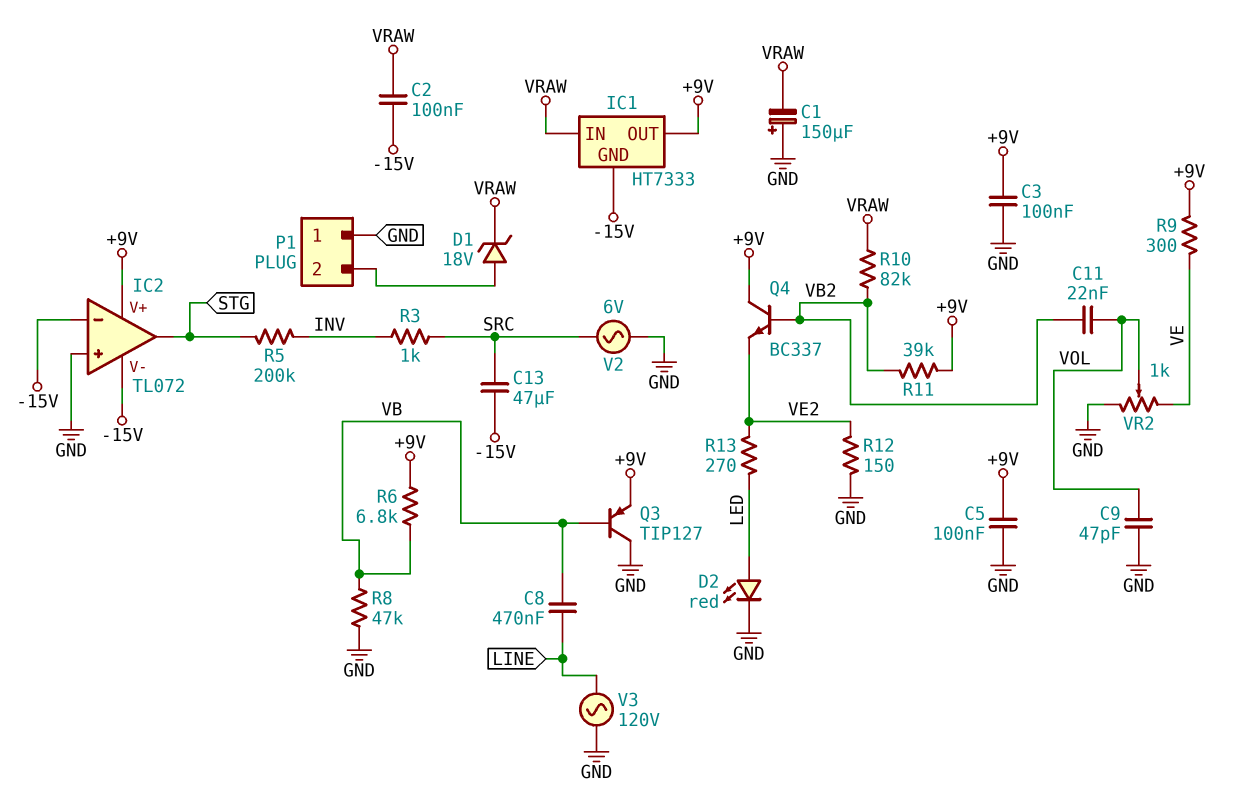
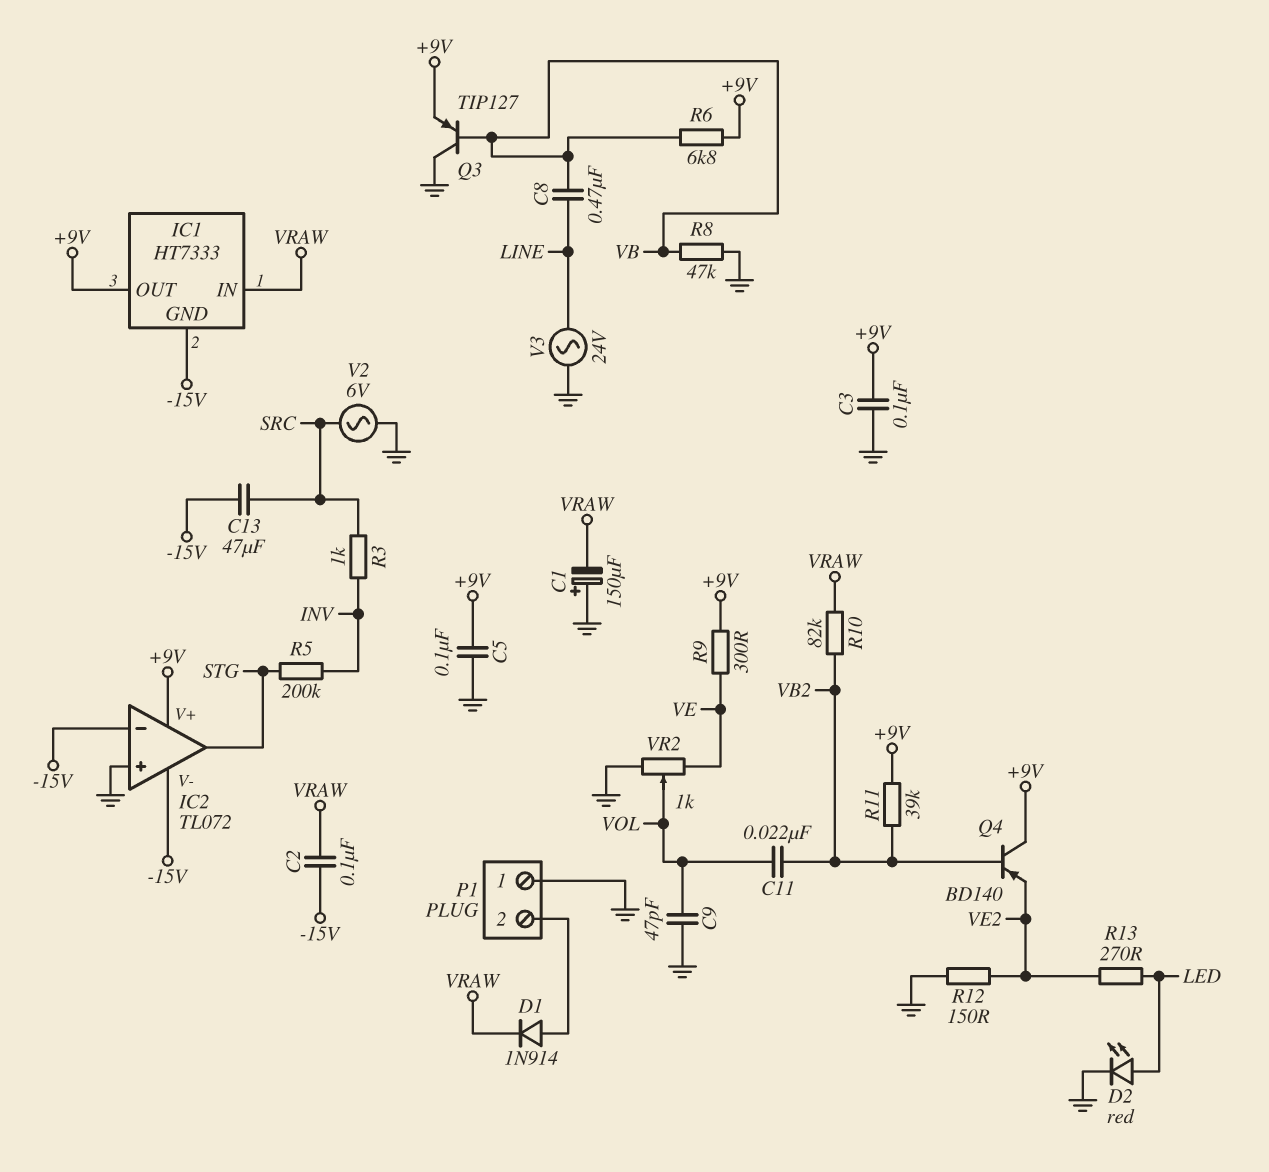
D1: zener 18V (A P1/2, K VRAW) -> diode 1N914 (A P1/2, K VRAW)
Q4: NPN BC337 (B VB2, C +9V, E VE2) -> PNP BD140 (B VB2, C +9V, E VE2)
V3: AC 120V (GND, LINE) -> AC 24V (GND, LINE)

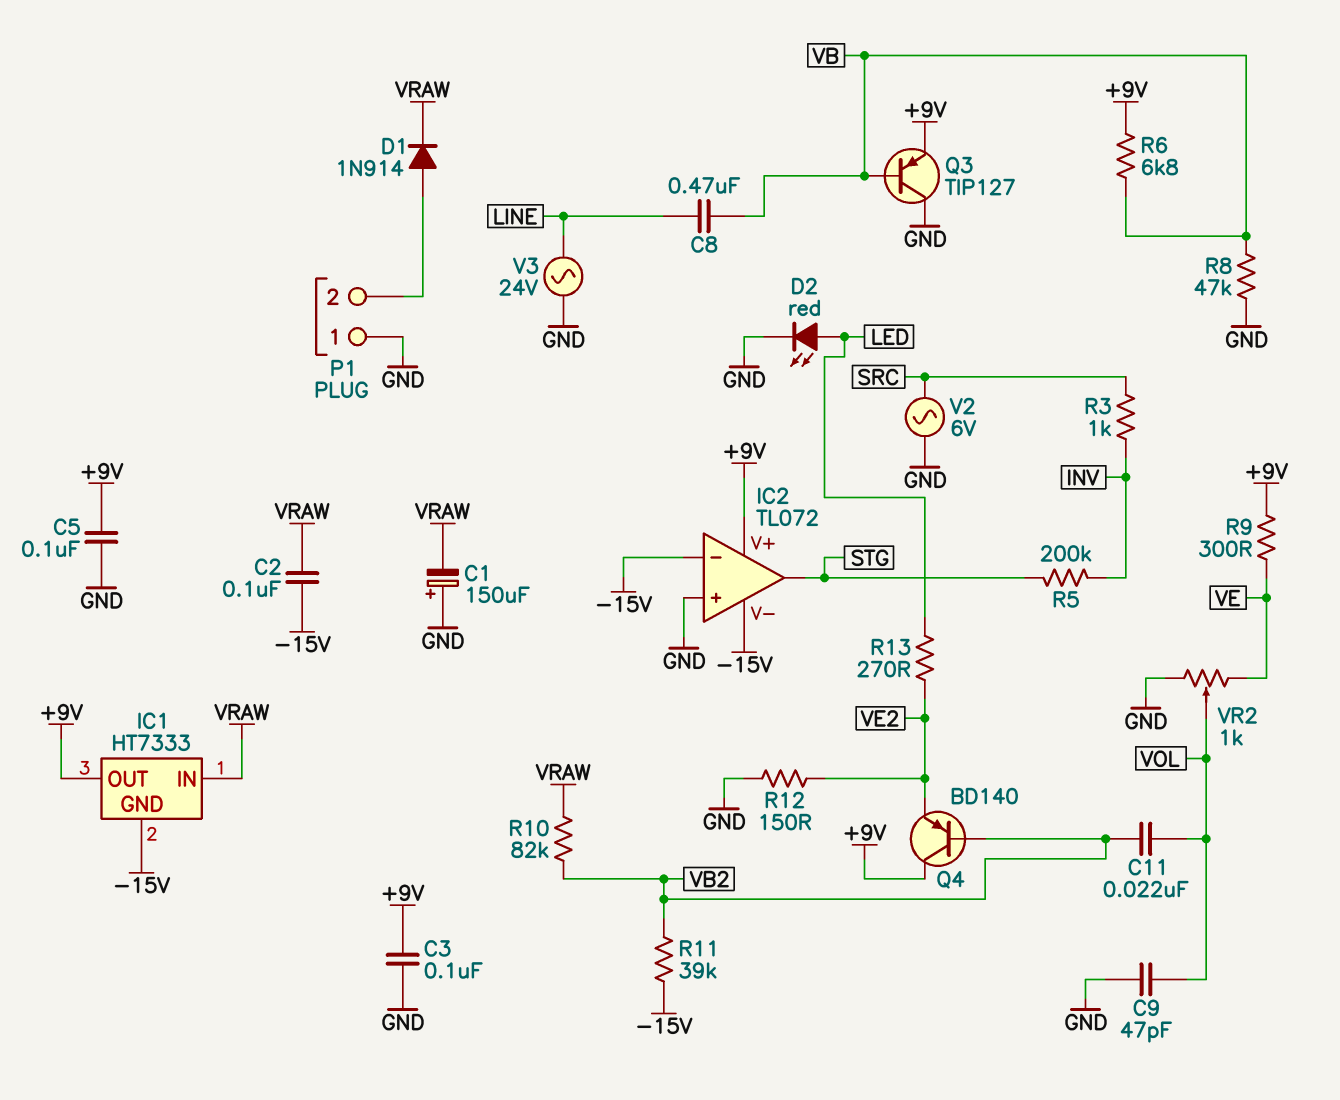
C13: 47uF (-15V, SRC) -> none
R11: 39k (+9V, VB2) -> 39k (-15V, VB2)

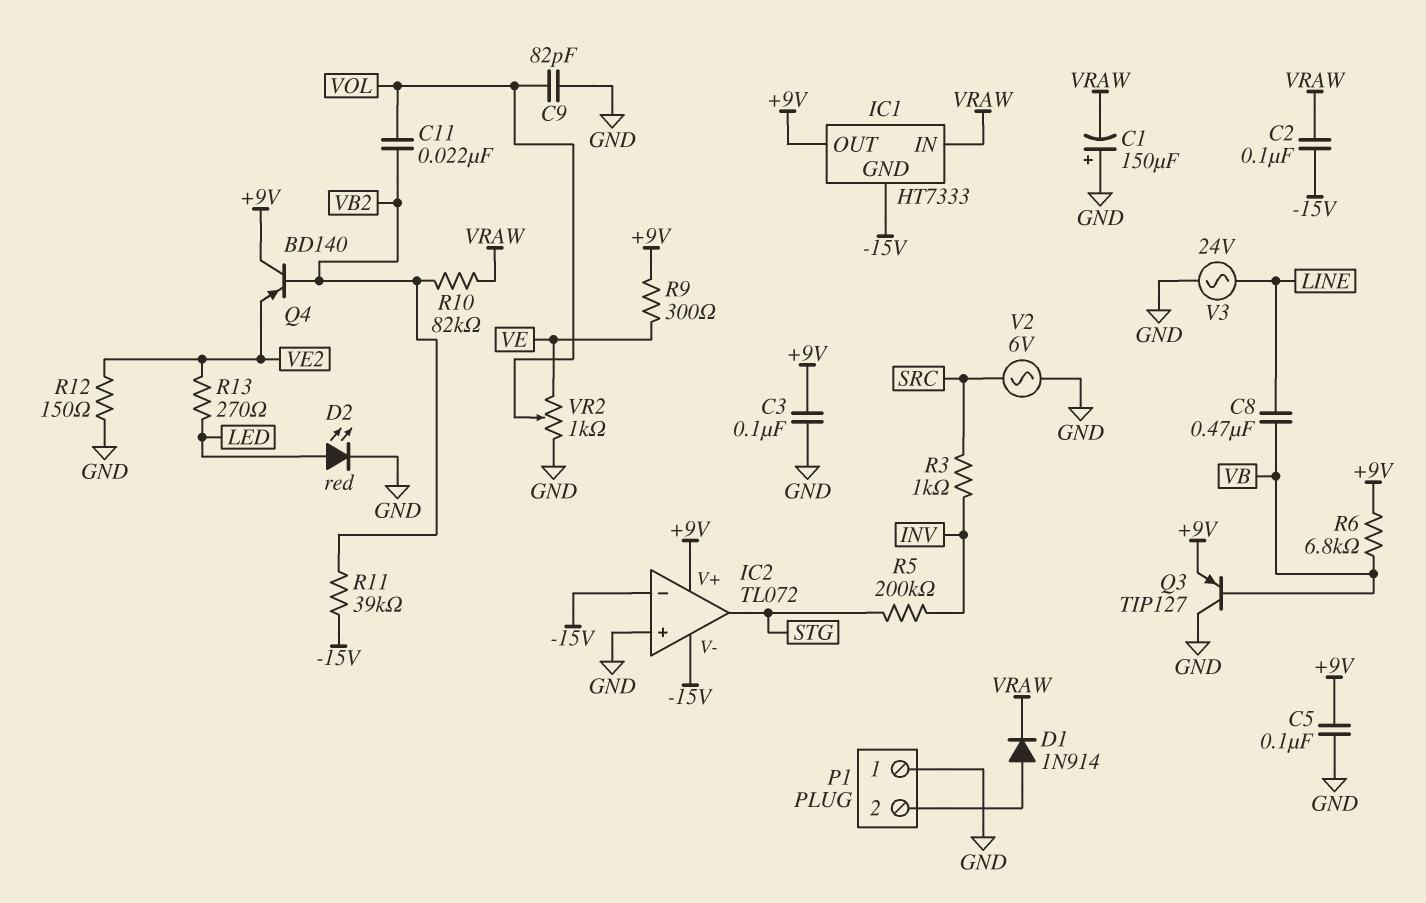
C9: 47pF (GND, VOL) -> 82pF (GND, VOL)
R8: 47k (GND, VB) -> none

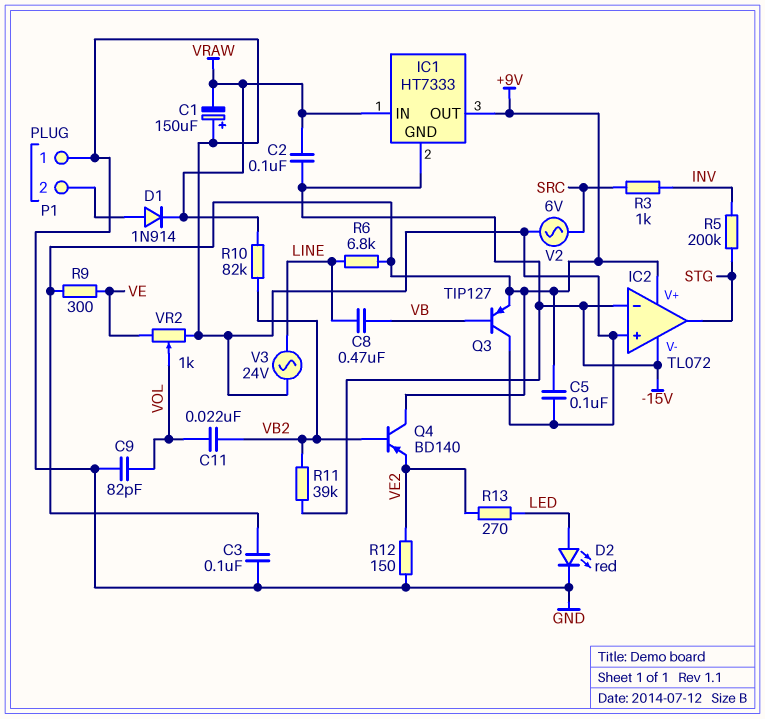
R6: 6.8k (+9V, VB) -> 6.8k (+9V, LINE)

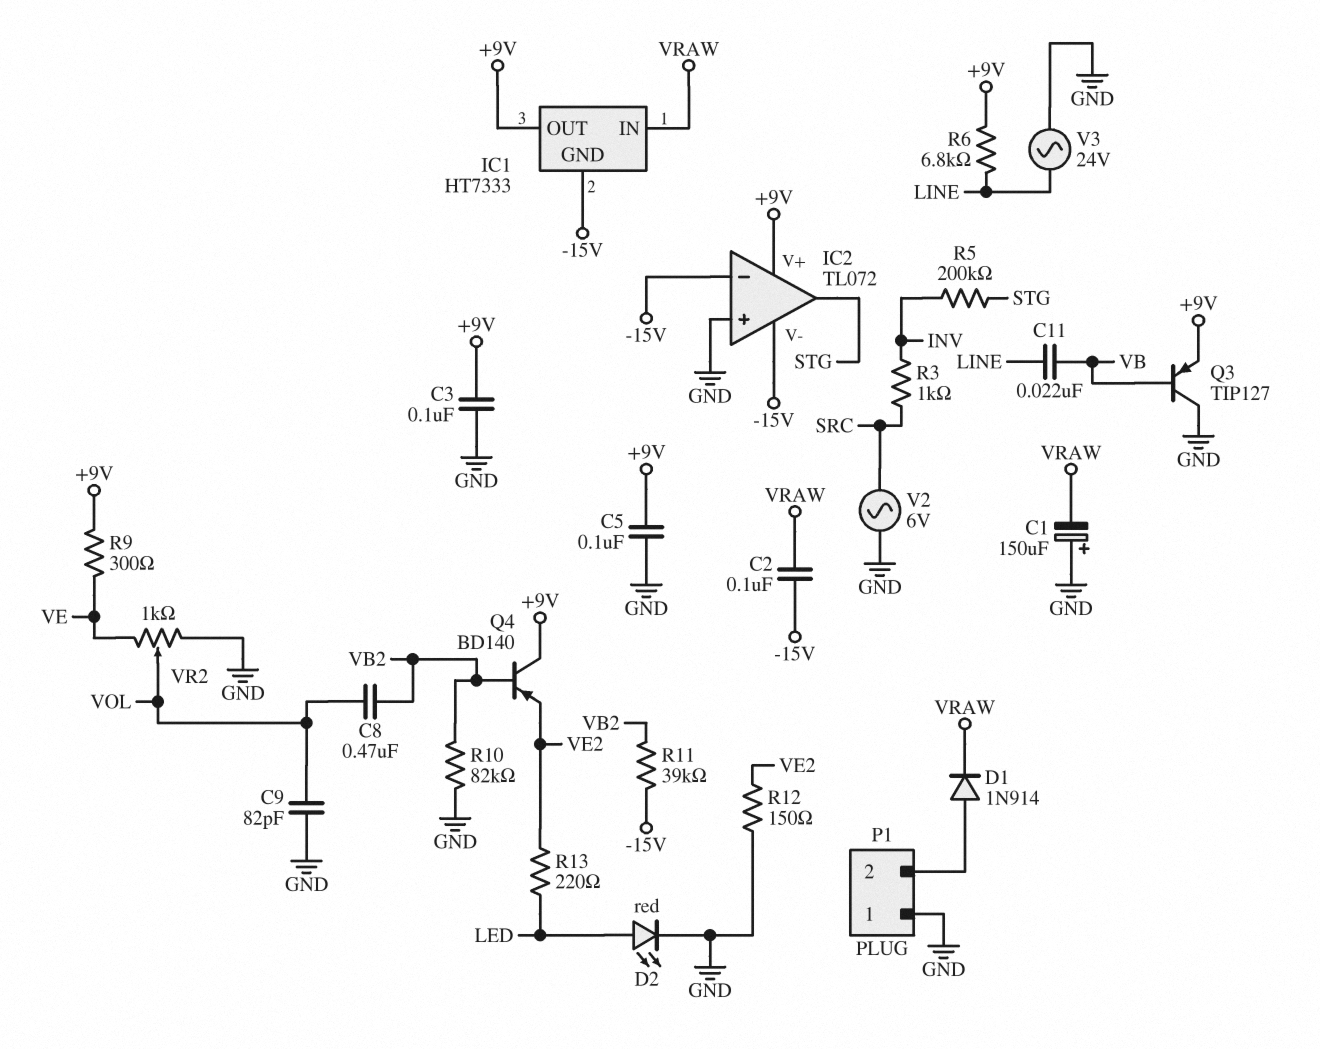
C8: 470nF (LINE, VB) -> 470nF (VB2, VOL)
C11: 22nF (VB2, VOL) -> 22nF (LINE, VB)
R10: 82k (VB2, VRAW) -> 82k (GND, VB2)
R13: 270 (LED, VE2) -> 220 (LED, VE2)

